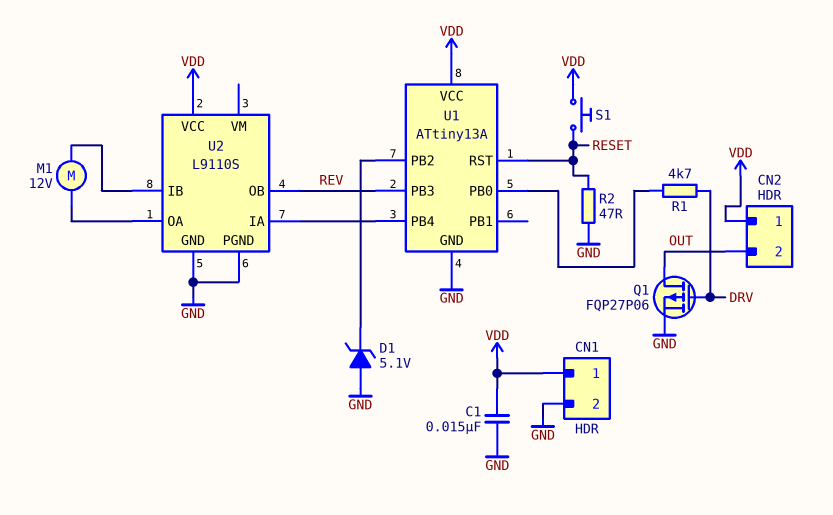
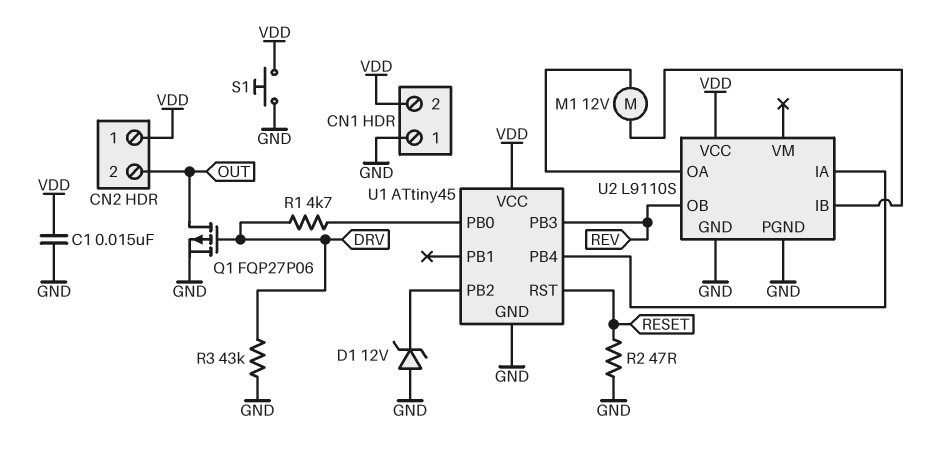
CN1 pin 1: VDD -> GND
CN1 pin 2: GND -> VDD
D1: zener 5.1V (A GND, K U1/PB2) -> zener 12V (A GND, K U1/PB2)
R3: none -> 43k (DRV, GND)
S1: button (RESET, VDD) -> button (GND, VDD)
U1: ATtiny13A -> ATtiny45

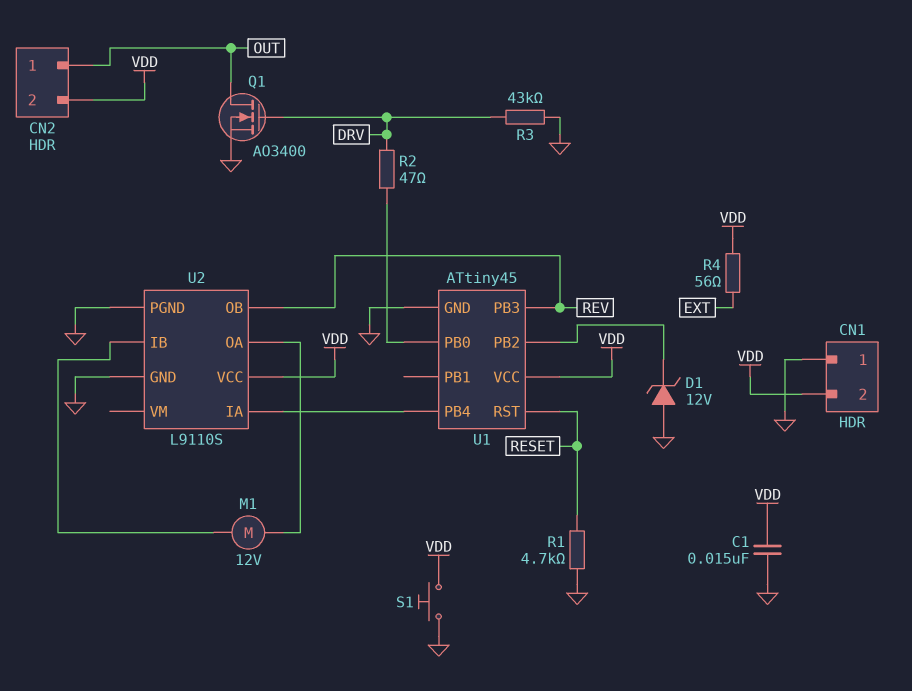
CN2 pin 1: VDD -> OUT
CN2 pin 2: OUT -> VDD
Q1: PMOS FQP27P06 (G DRV, D OUT, S GND) -> NMOS AO3400 (G DRV, D OUT, S GND)
R1: 4.7k (DRV, U1/PB0) -> 4.7k (GND, RESET)
R2: 47 (GND, RESET) -> 47 (DRV, U1/PB0)
R4: none -> 56 (EXT, VDD)

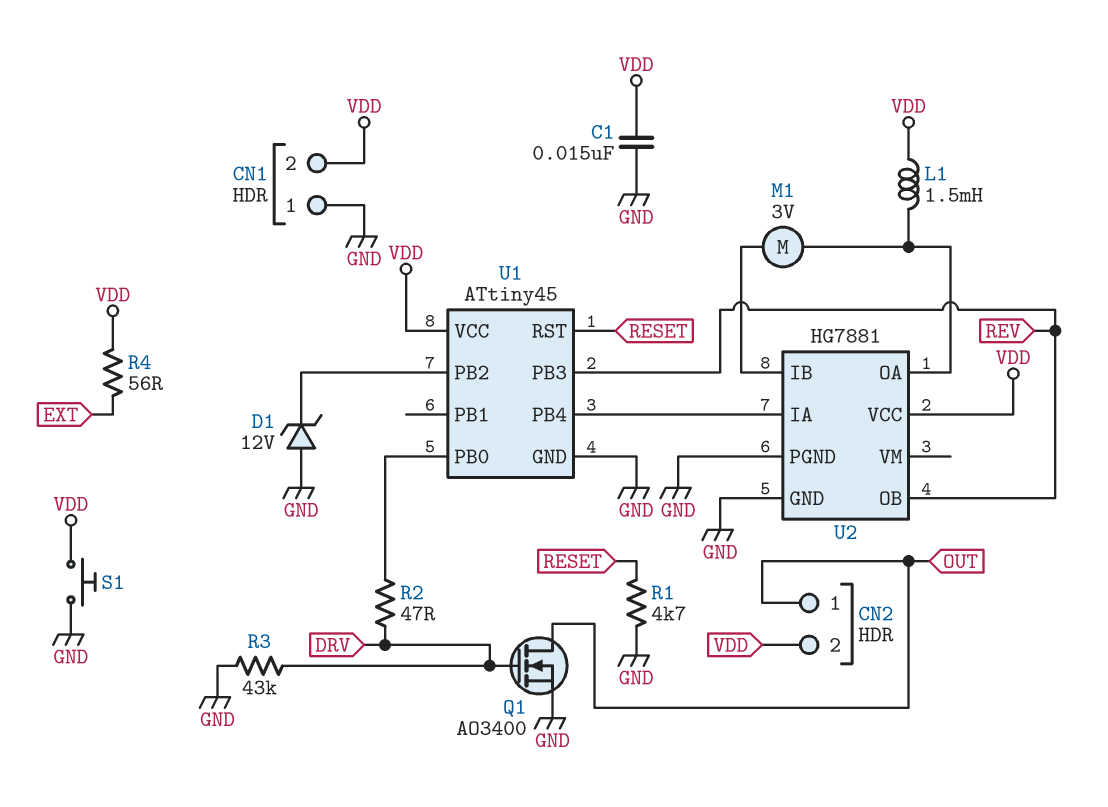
L1: none -> 1.5mH (U2/OA, VDD)
M1: motor 12V (U2/IB, U2/OA) -> motor 3V (U2/IB, U2/OA)
U2: L9110S -> HG7881

